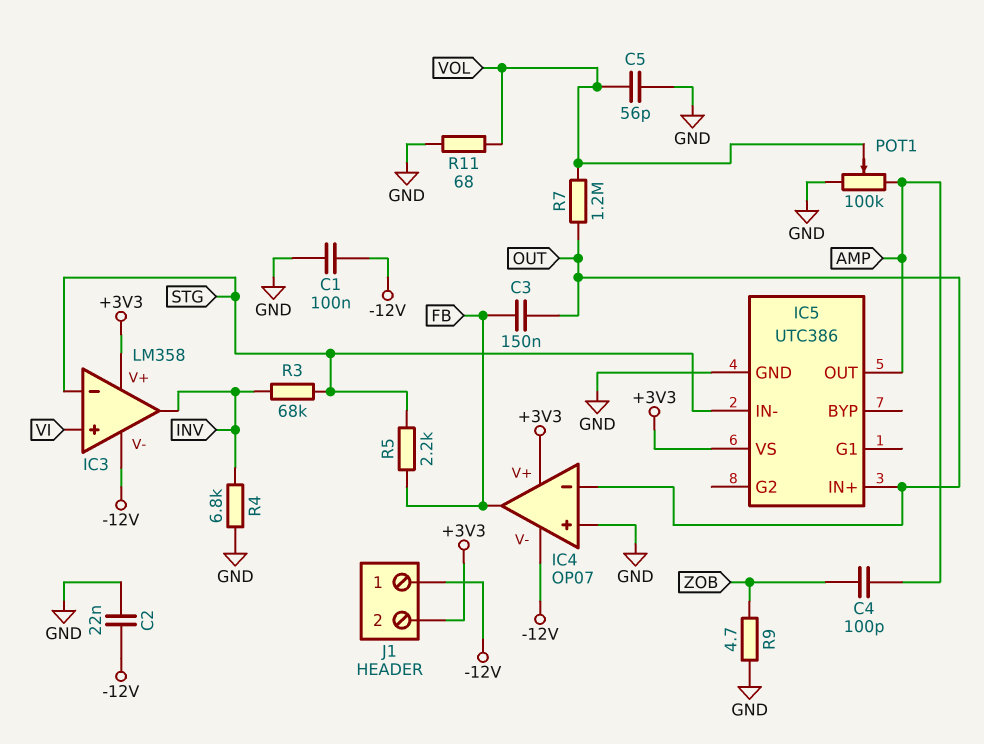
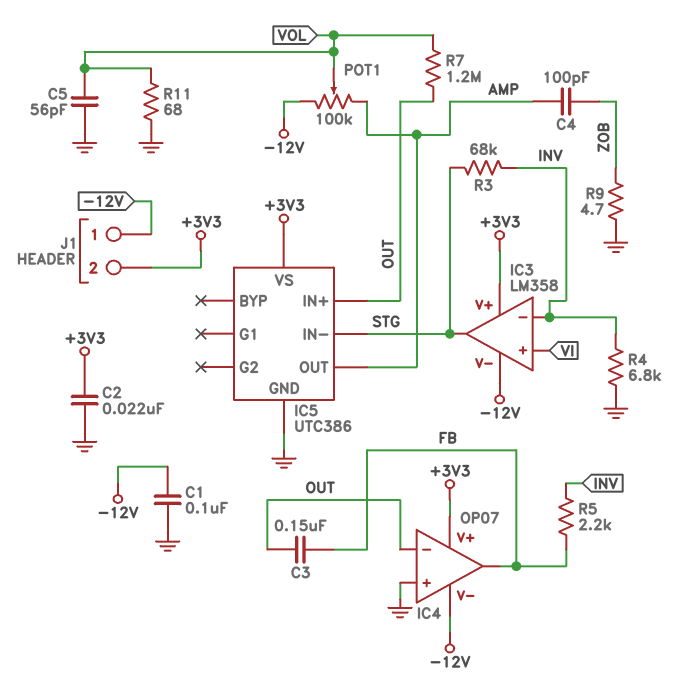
C2: 22nF (-12V, GND) -> 22nF (+3V3, GND)
IC3 pin in-: STG -> INV
IC3 pin out: INV -> STG
POT1: 100k (AMP, GND, wiper VOL) -> 100k (-12V, AMP, wiper VOL)
R5: 2.2k (FB, STG) -> 2.2k (FB, INV)

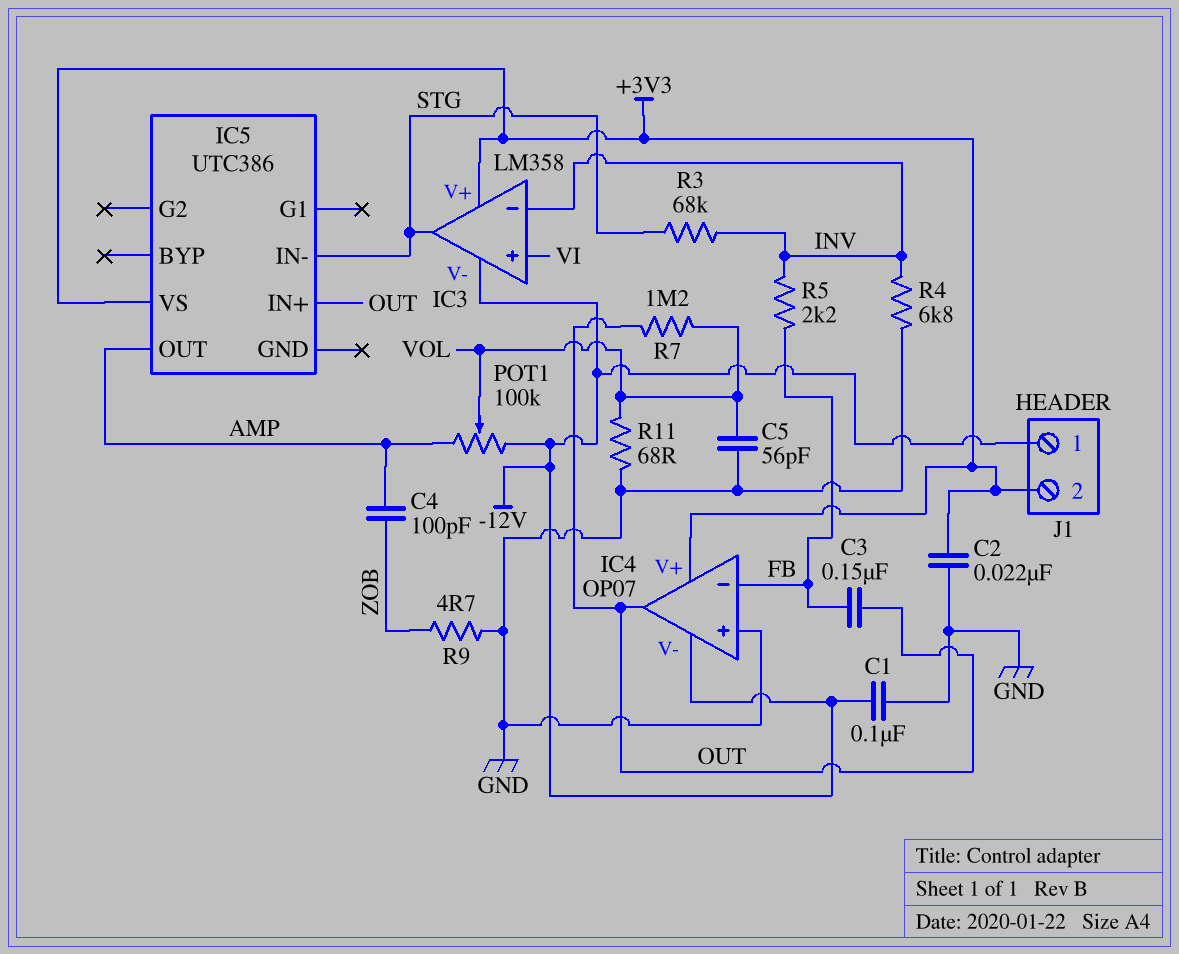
IC4 pin in-: OUT -> FB
IC4 pin out: FB -> OUT
IC5 pin GND: GND -> none

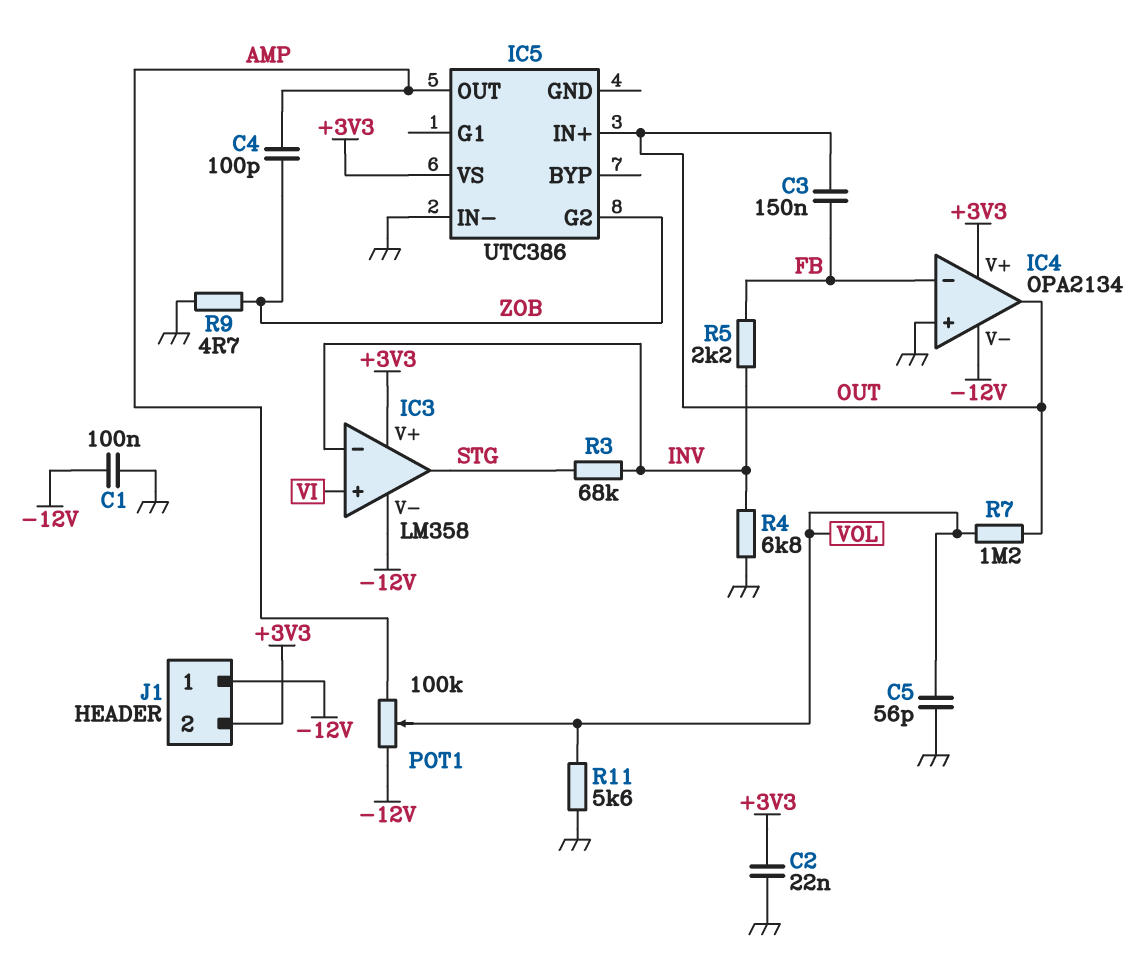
IC4: OP07 -> OPA2134
IC5 pin G2: none -> ZOB
IC5 pin IN-: STG -> GND
R11: 68 (GND, VOL) -> 5.6k (GND, VOL)

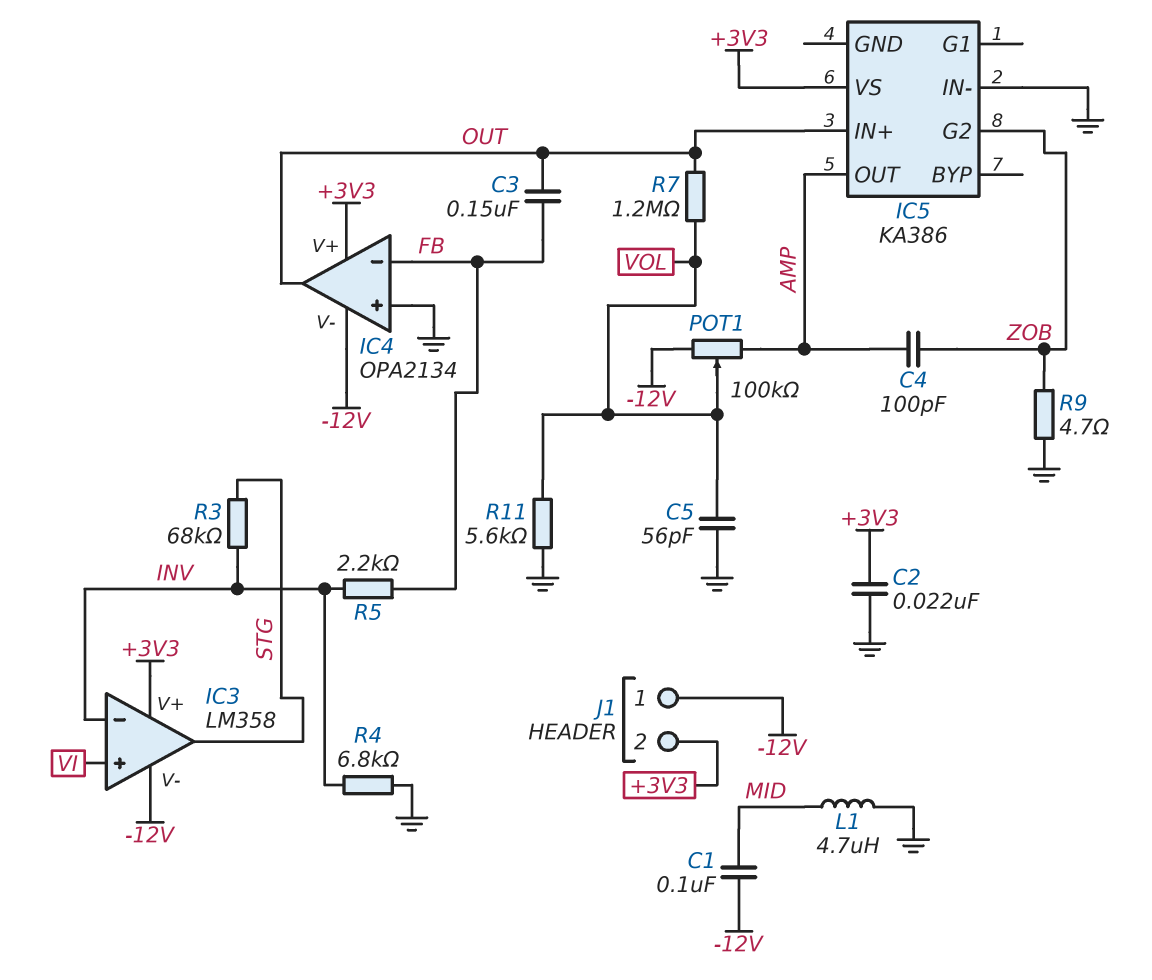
C1: 100nF (-12V, GND) -> 100nF (-12V, MID)
IC5: UTC386 -> KA386
L1: none -> 4.7uH (GND, MID)

